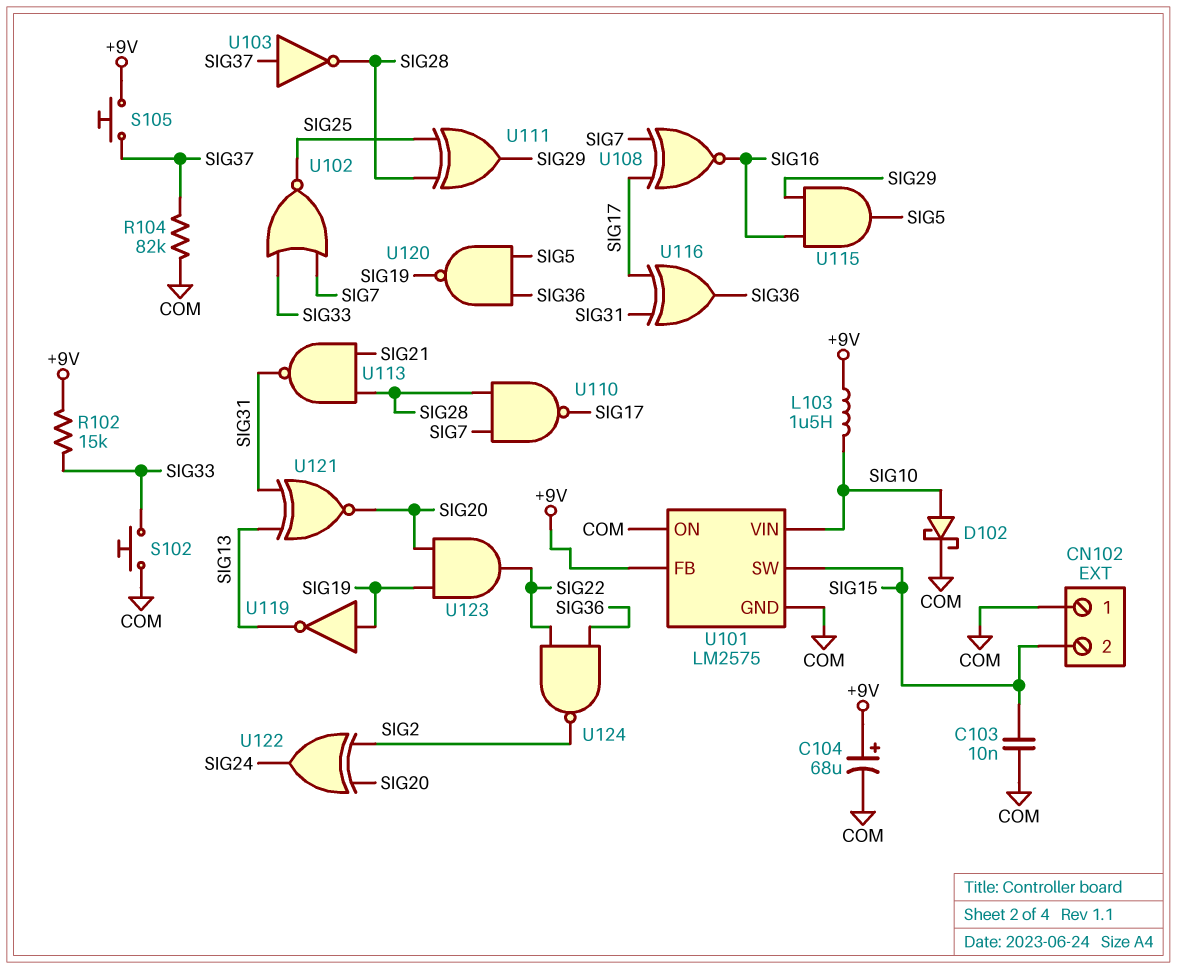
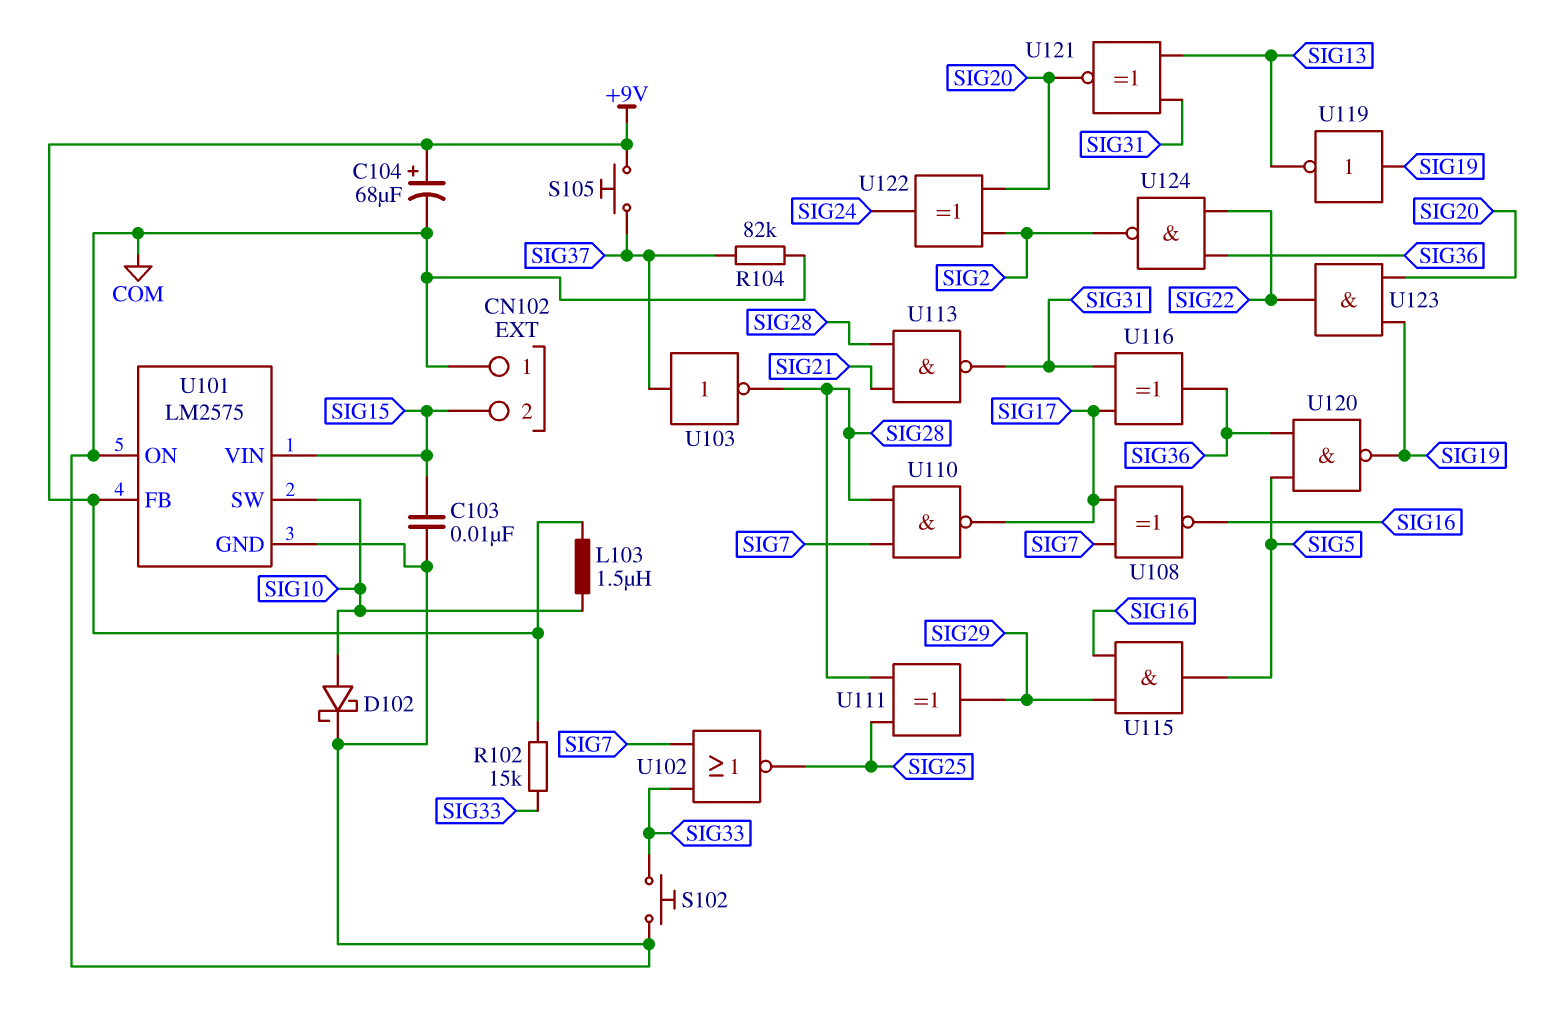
U101 pin SW: SIG15 -> SIG10
U101 pin VIN: SIG10 -> SIG15

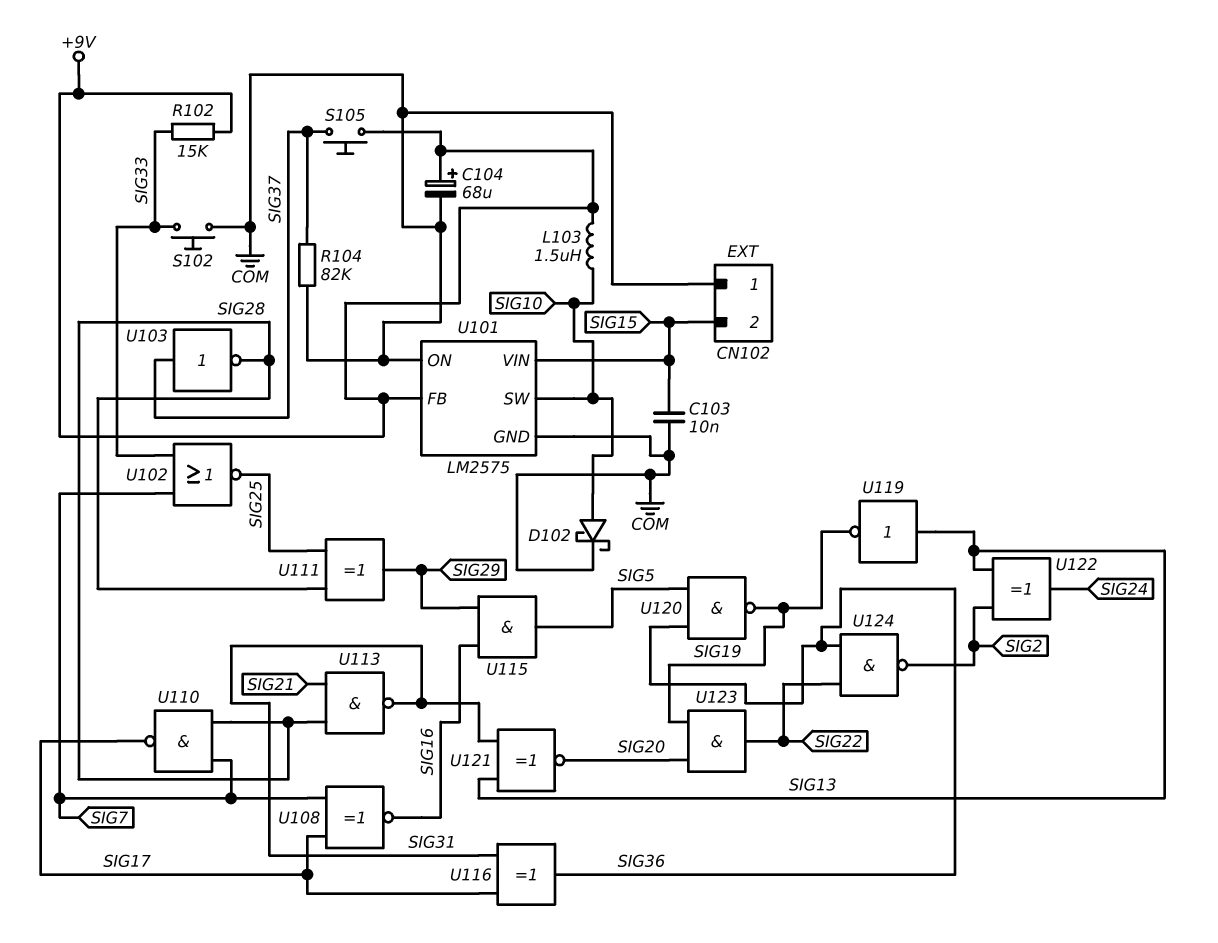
U119: NOT (in SIG19, out SIG13) -> NOT (in SIG13, out SIG19)
U122: XOR (in SIG2, in SIG20, out SIG24) -> XOR (in SIG2, in SIG13, out SIG24)

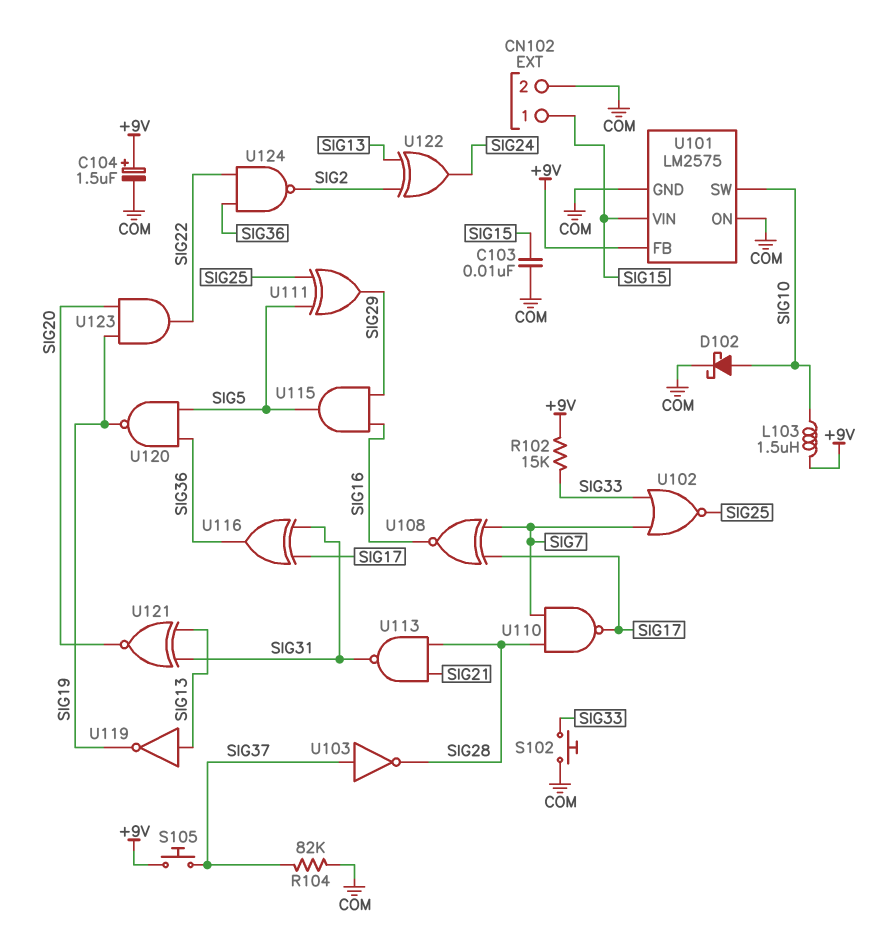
C104: 68uF (plus +9V, minus COM) -> 1.5uF (plus +9V, minus COM)
CN102 pin 1: COM -> SIG15
CN102 pin 2: SIG15 -> COM
U111: XOR (in SIG25, in SIG28, out SIG29) -> XOR (in SIG5, in SIG25, out SIG29)

